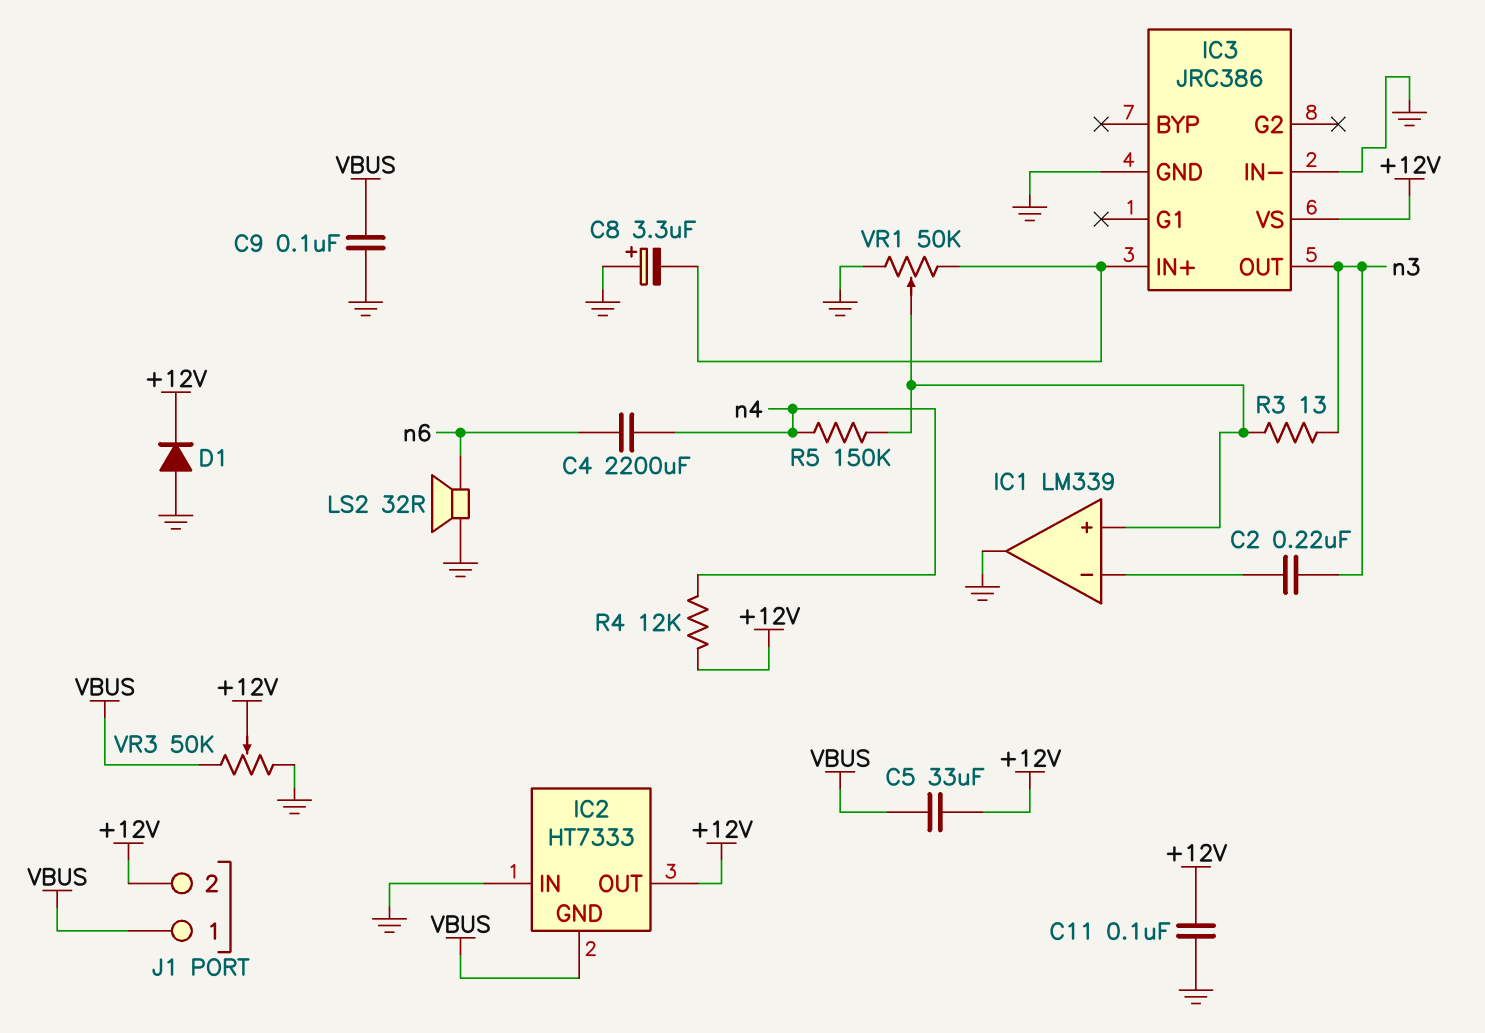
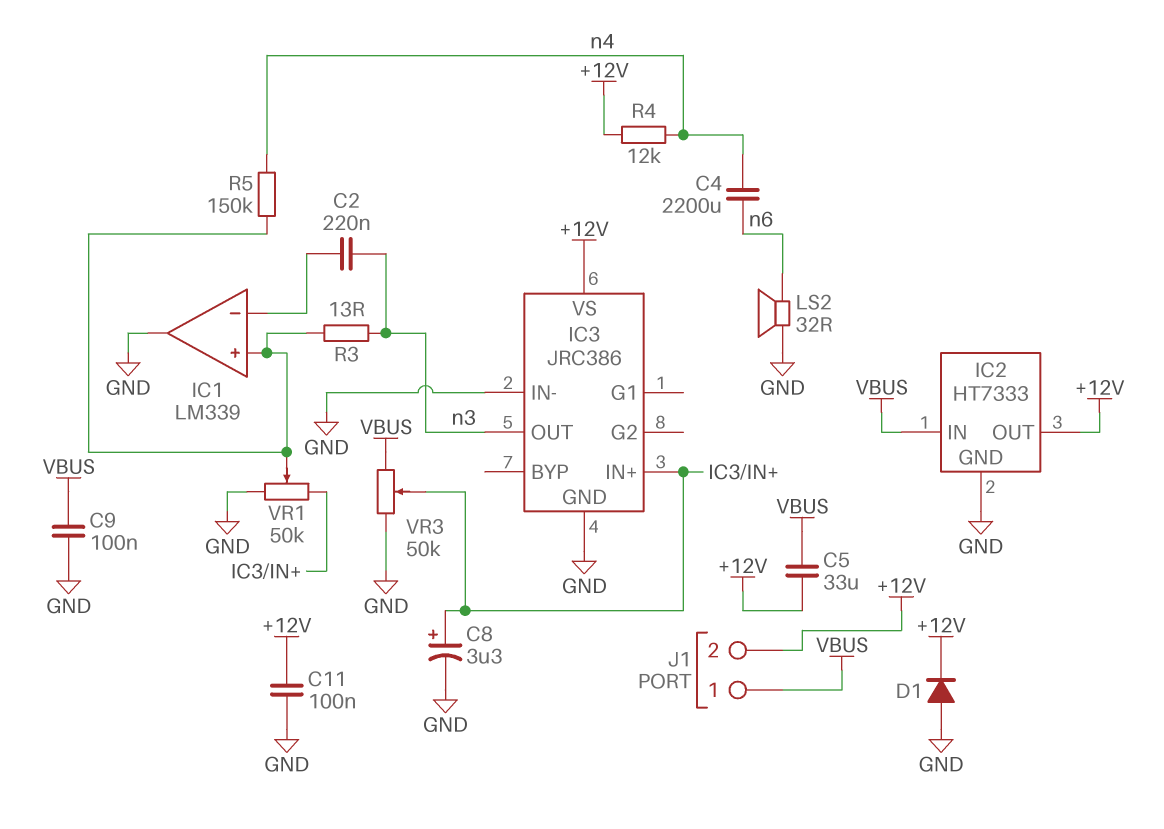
C8: 3.3uF (plus GND, minus IC3/IN+) -> 3.3uF (plus IC3/IN+, minus GND)
IC2 pin GND: VBUS -> GND
IC2 pin IN: GND -> VBUS
VR3: 50k (GND, VBUS, wiper +12V) -> 50k (GND, VBUS, wiper IC3/IN+)

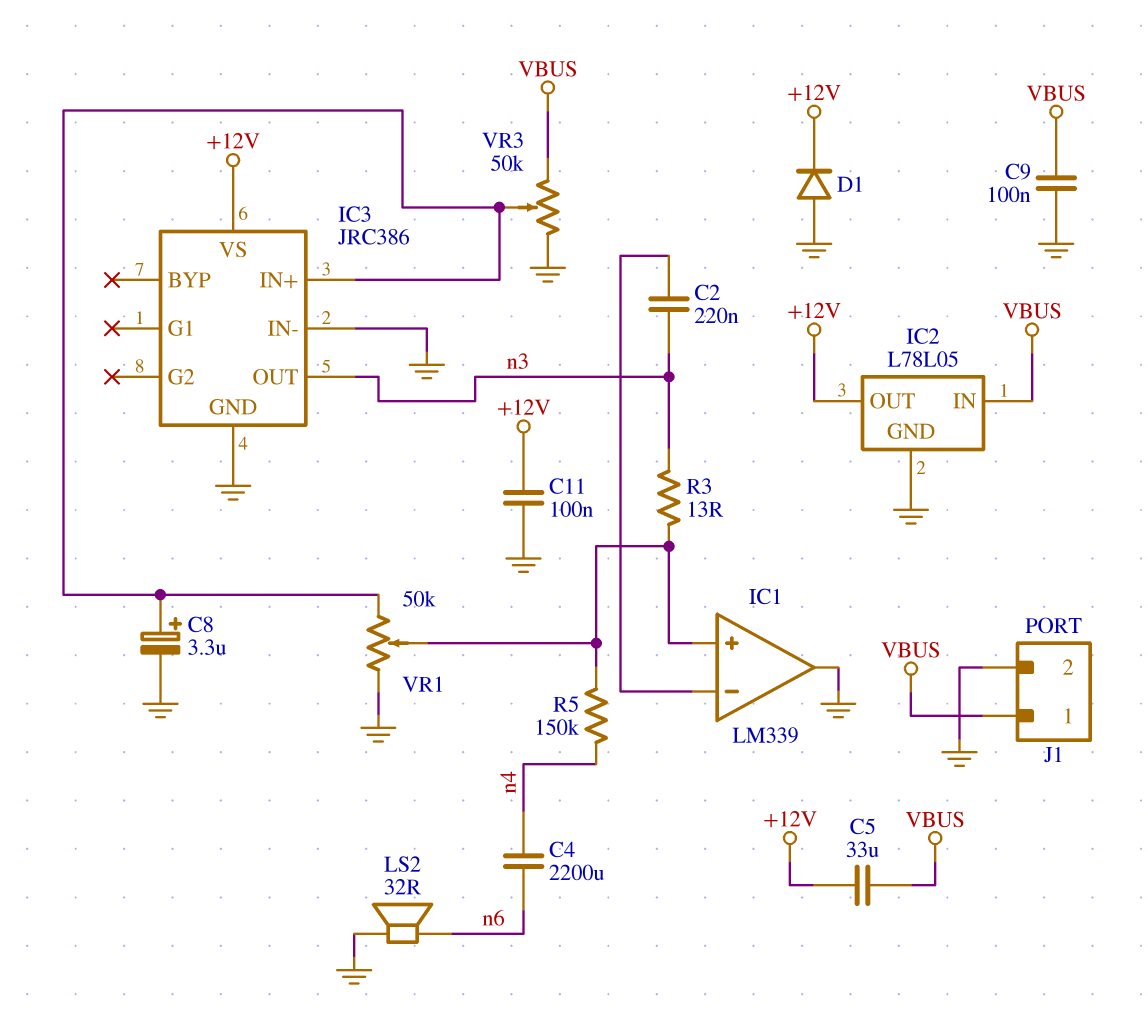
IC2: HT7333 -> L78L05
J1 pin 2: +12V -> GND
R4: 12k (+12V, n4) -> none

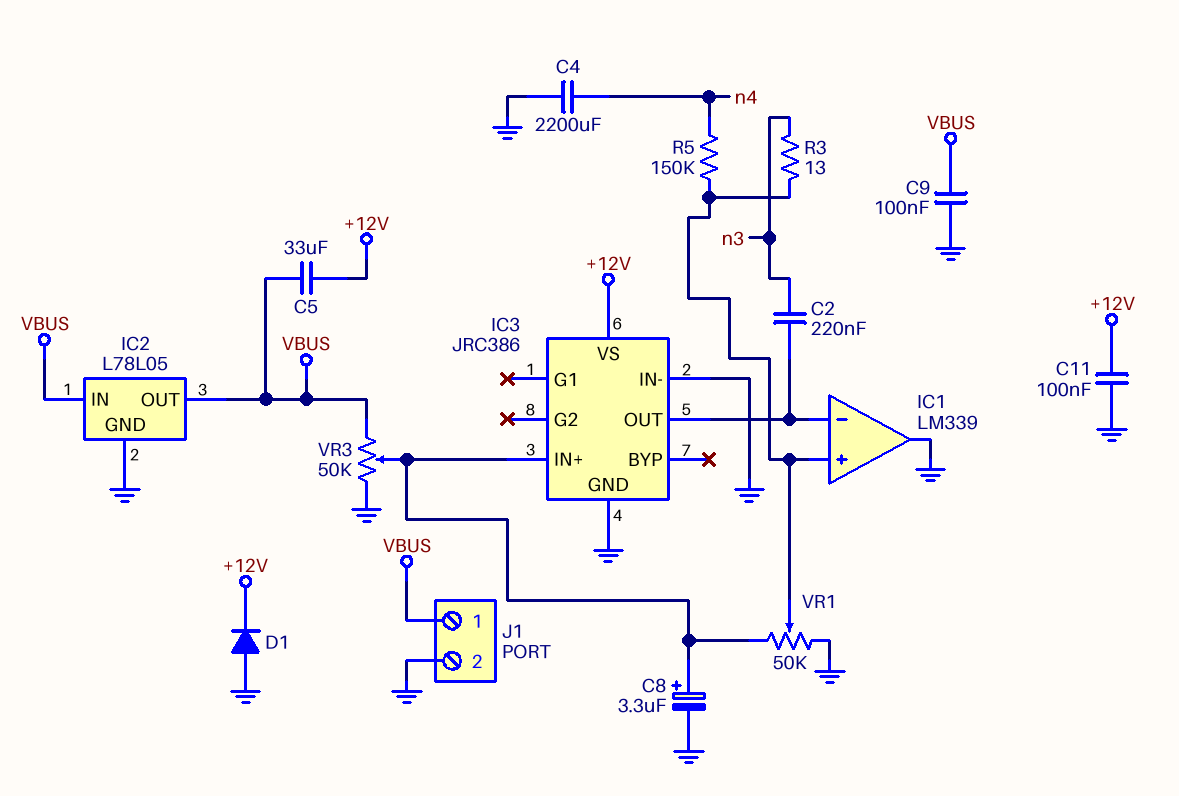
C4: 2200uF (n4, n6) -> 2200uF (GND, n4)
IC2 pin OUT: +12V -> VBUS
IC3 pin OUT: n3 -> IC1/in-
LS2: speaker 32R (GND, n6) -> none

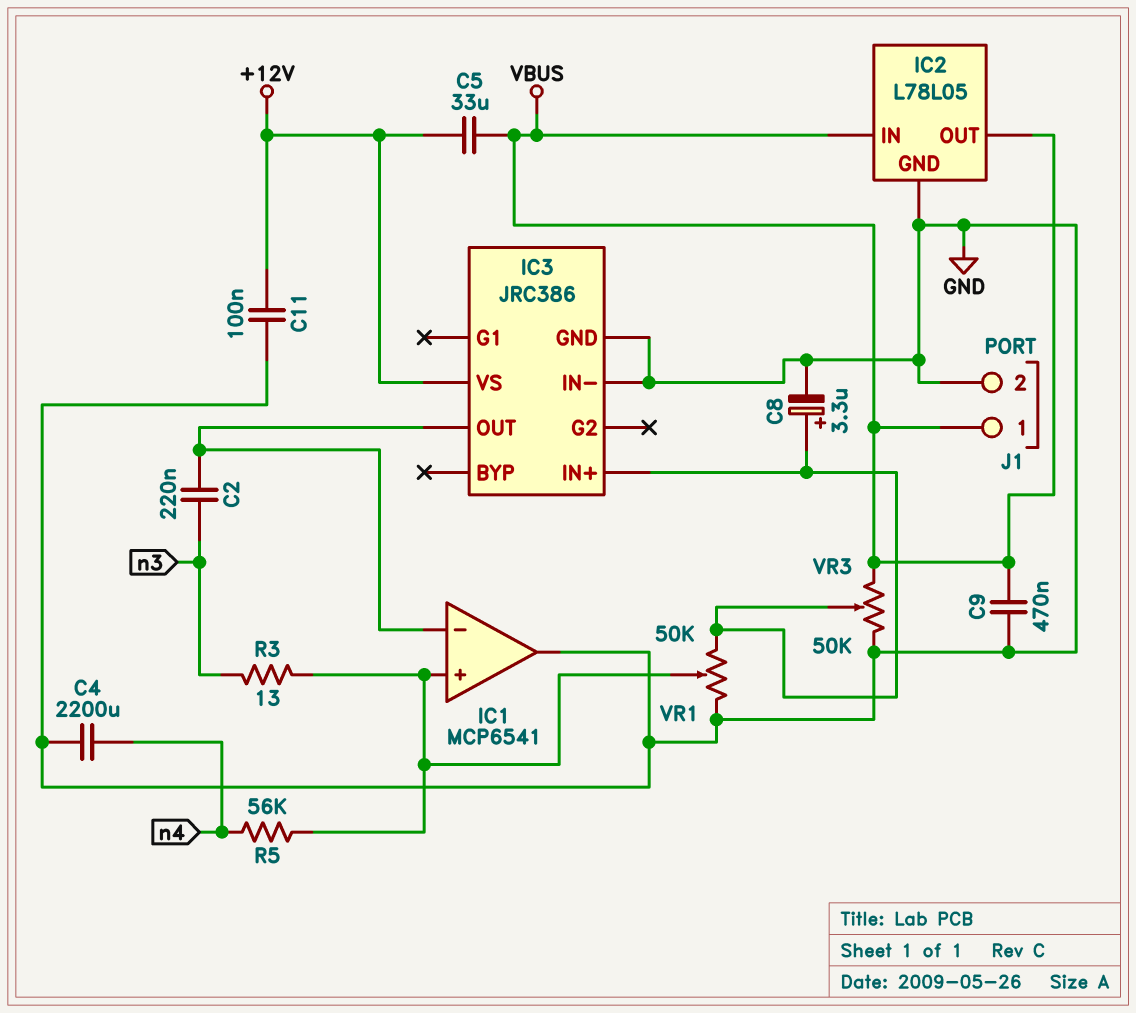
C9: 100nF (GND, VBUS) -> 470nF (GND, VBUS)
D1: diode (A GND, K +12V) -> none
IC1: LM339 -> MCP6541
R5: 150k (IC1/in+, n4) -> 56k (IC1/in+, n4)

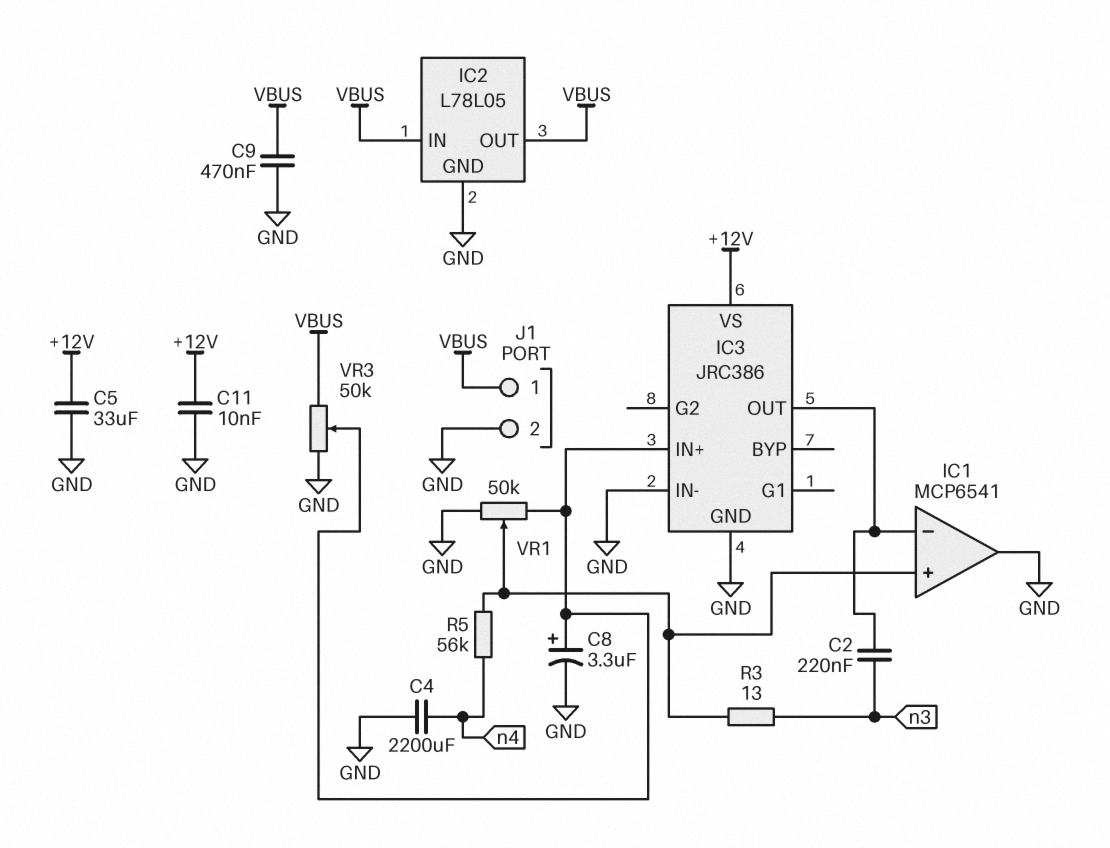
C5: 33uF (+12V, VBUS) -> 33uF (+12V, GND)
C11: 100nF (+12V, GND) -> 10nF (+12V, GND)

